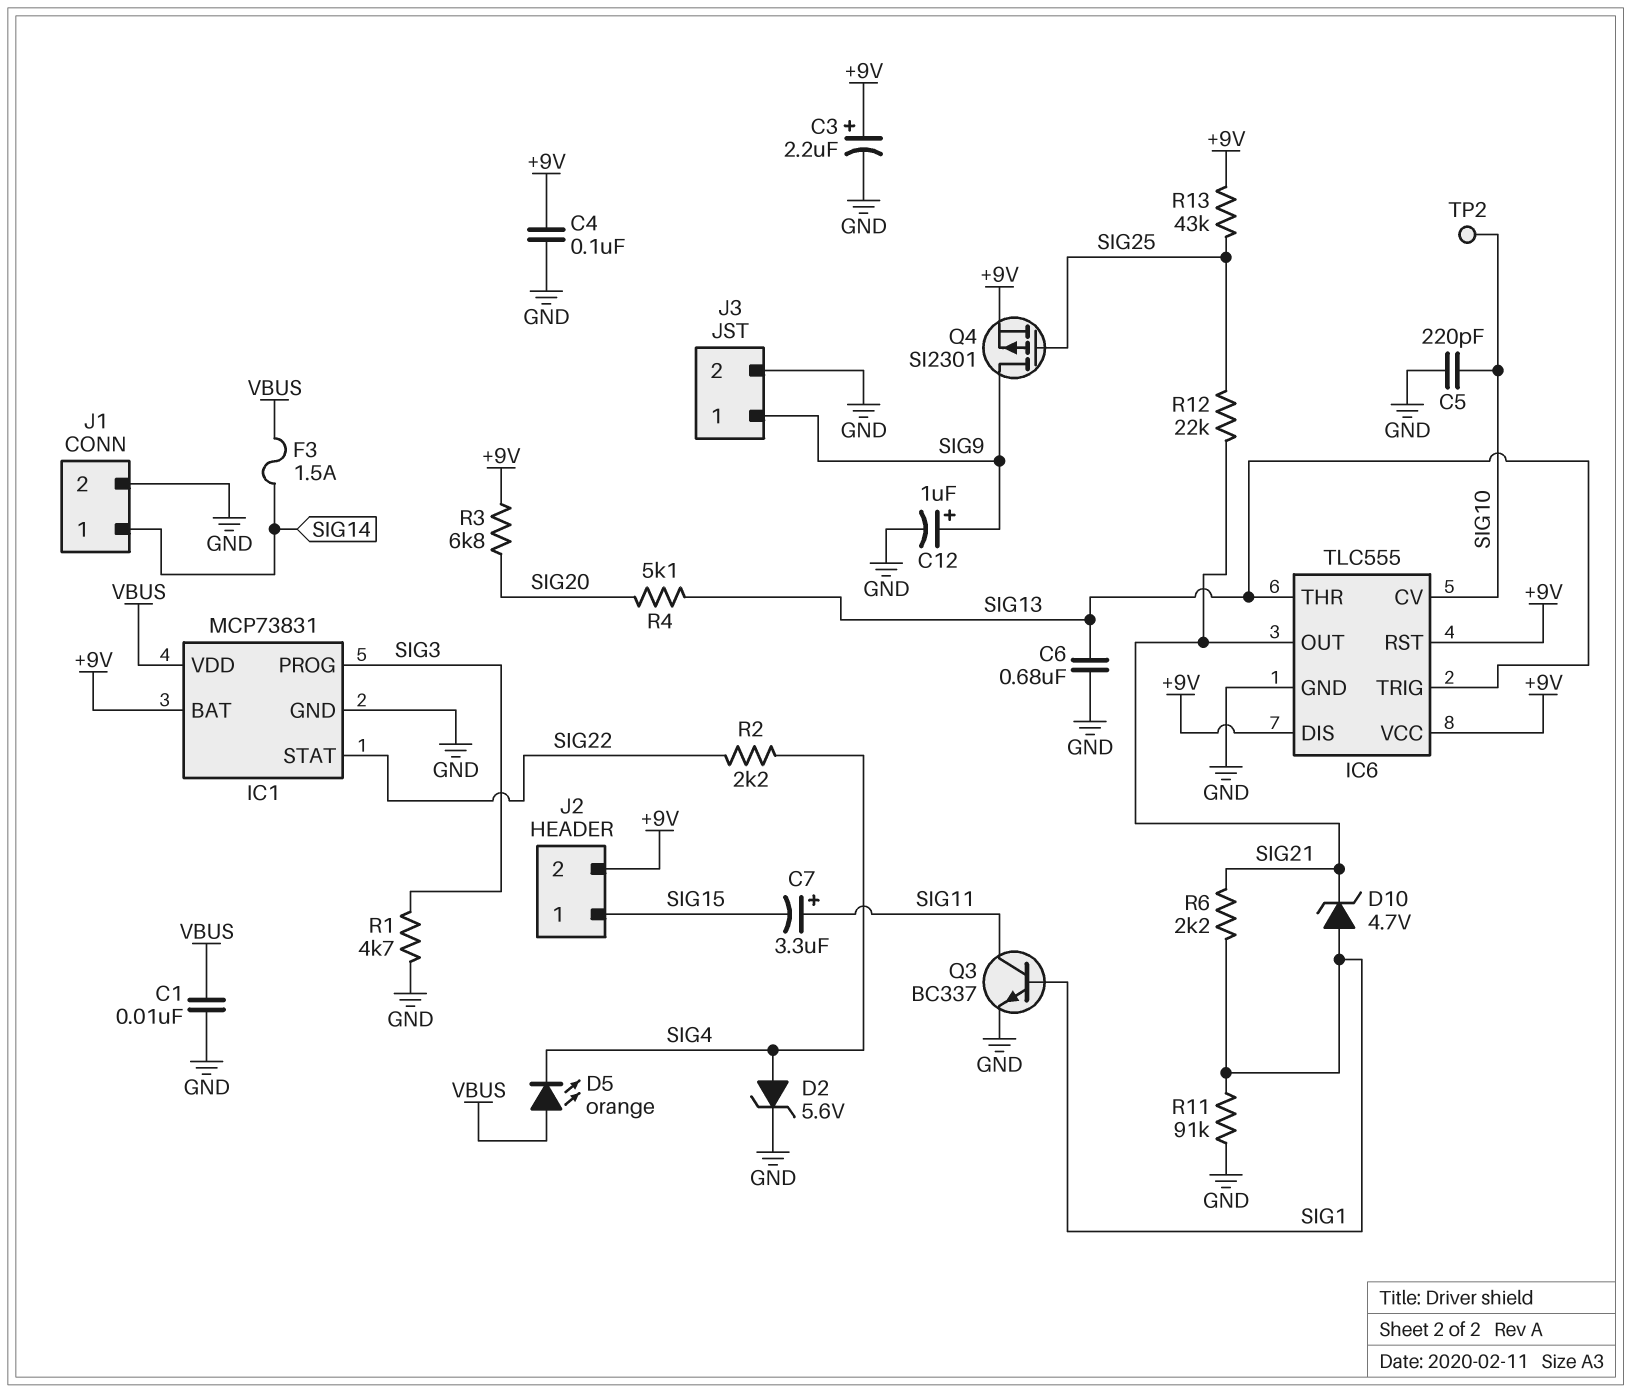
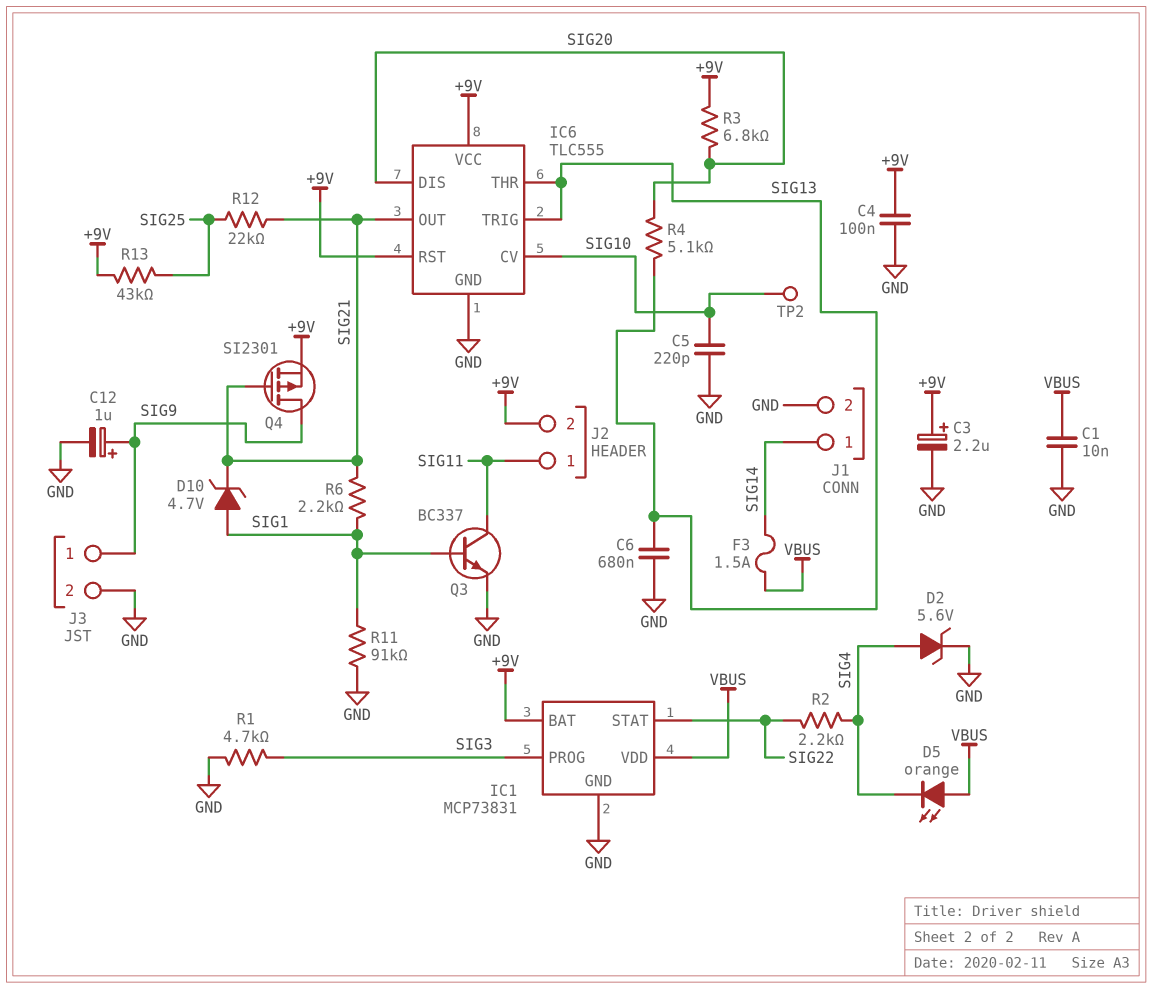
C7: 3.3uF (plus SIG11, minus SIG15) -> none
IC6 pin DIS: +9V -> SIG20
J2 pin 1: SIG15 -> SIG11
Q4: PMOS SI2301 (G SIG25, D SIG9, S +9V) -> PMOS SI2301 (G SIG21, D SIG9, S +9V)

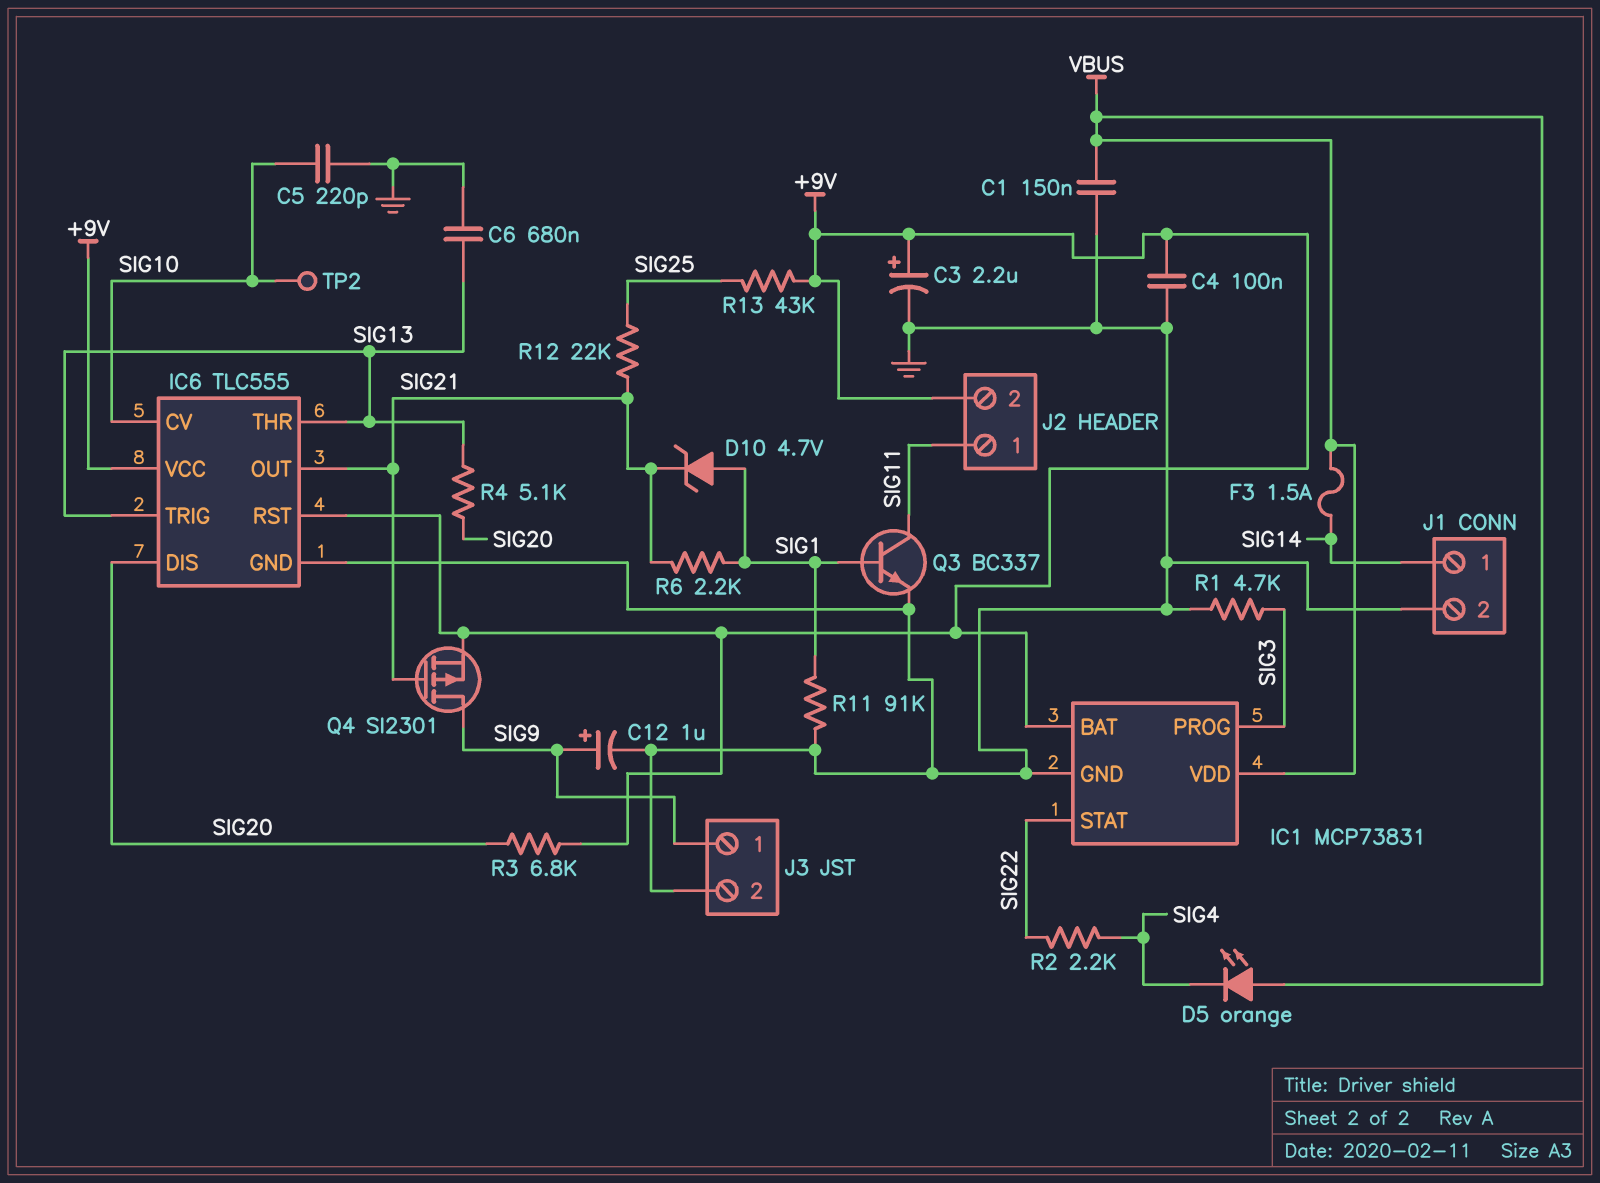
C1: 10nF (GND, VBUS) -> 150nF (GND, VBUS)
D2: zener 5.6V (A SIG4, K GND) -> none

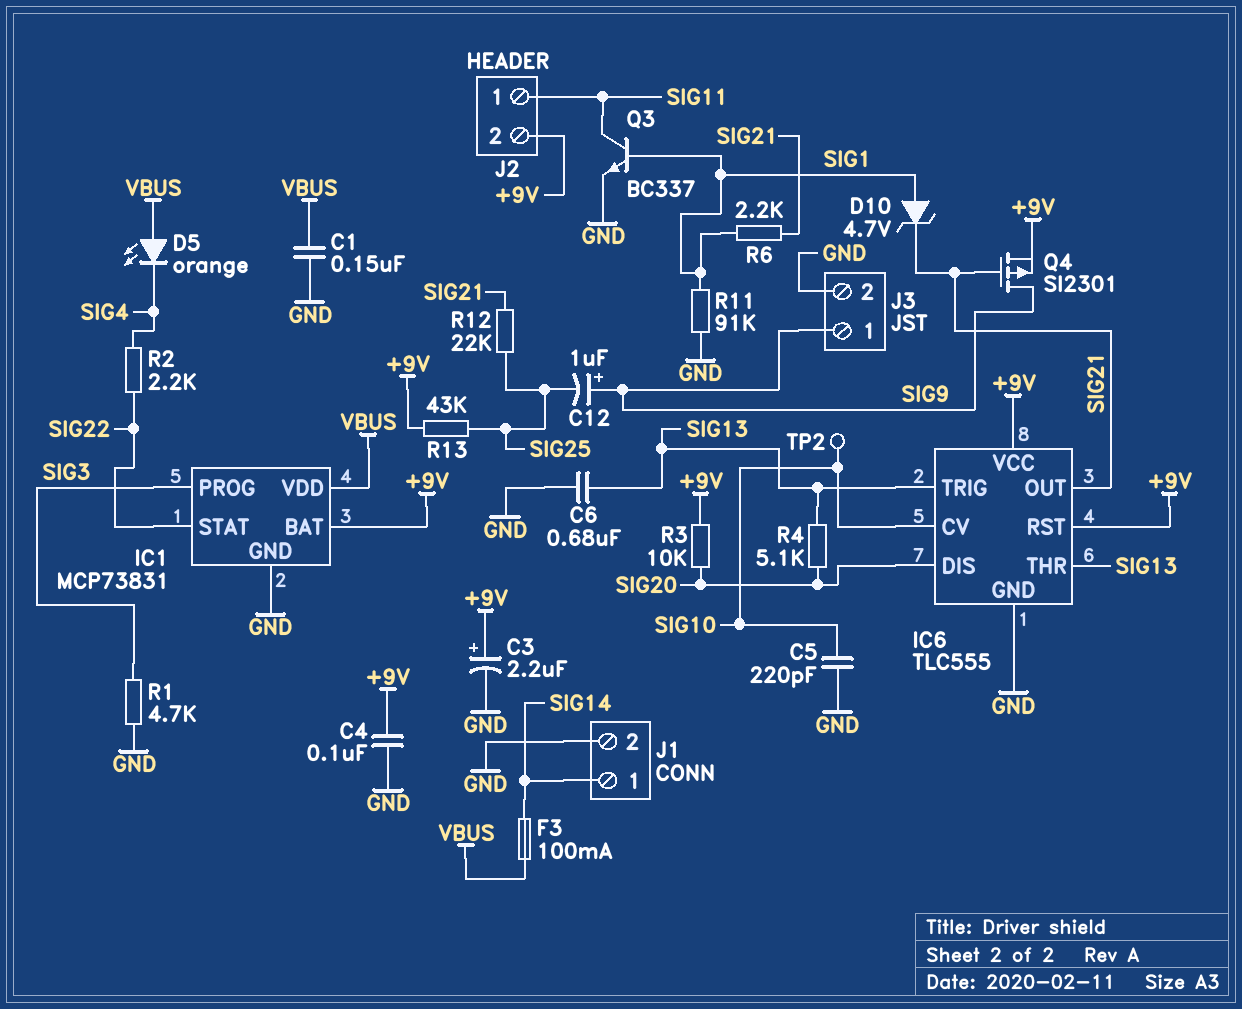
C12: 1uF (plus SIG9, minus GND) -> 1uF (plus SIG9, minus SIG25)
F3: 1.5A (SIG14, VBUS) -> 100mA (SIG14, VBUS)
R3: 6.8k (+9V, SIG20) -> 10k (+9V, SIG20)

